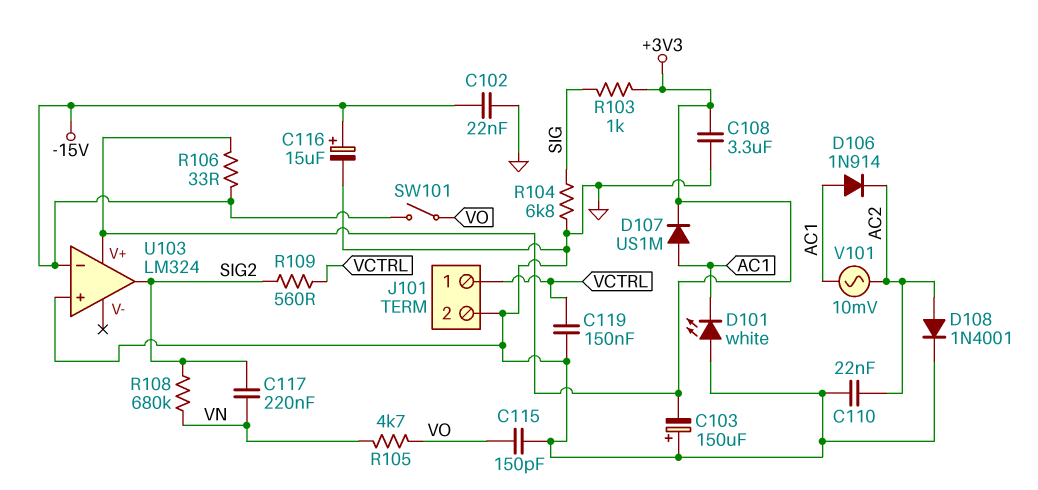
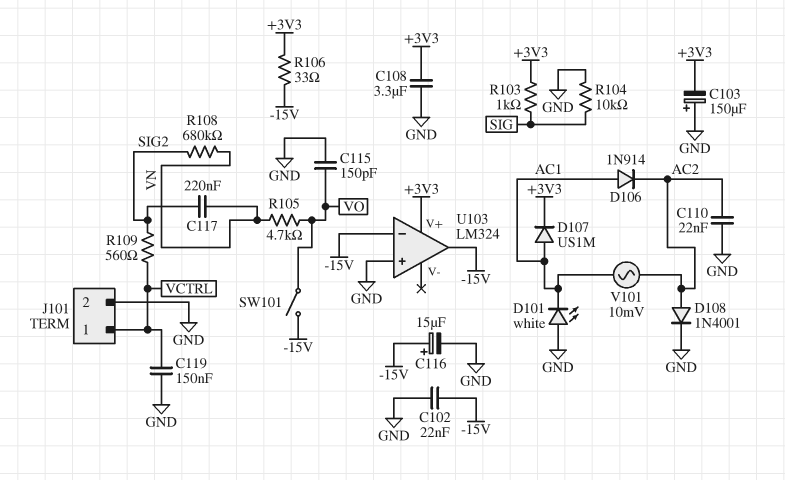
R104: 6.8k (GND, SIG) -> 10k (GND, SIG)
U103 pin out: SIG2 -> -15V

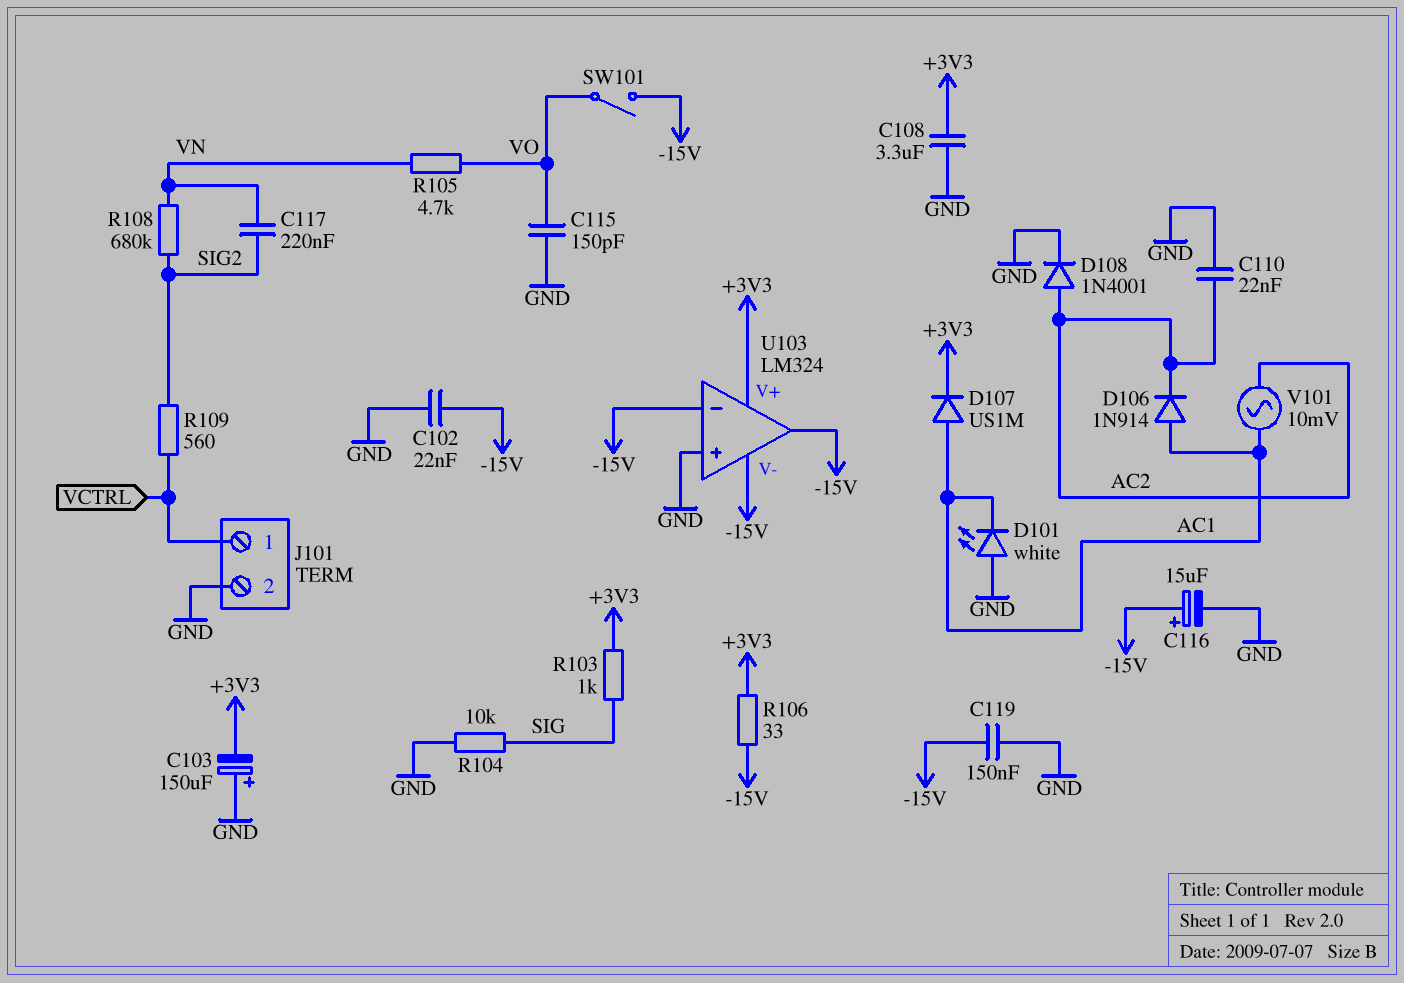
C119: 150nF (GND, VCTRL) -> 150nF (-15V, GND)
U103 pin V-: none -> -15V

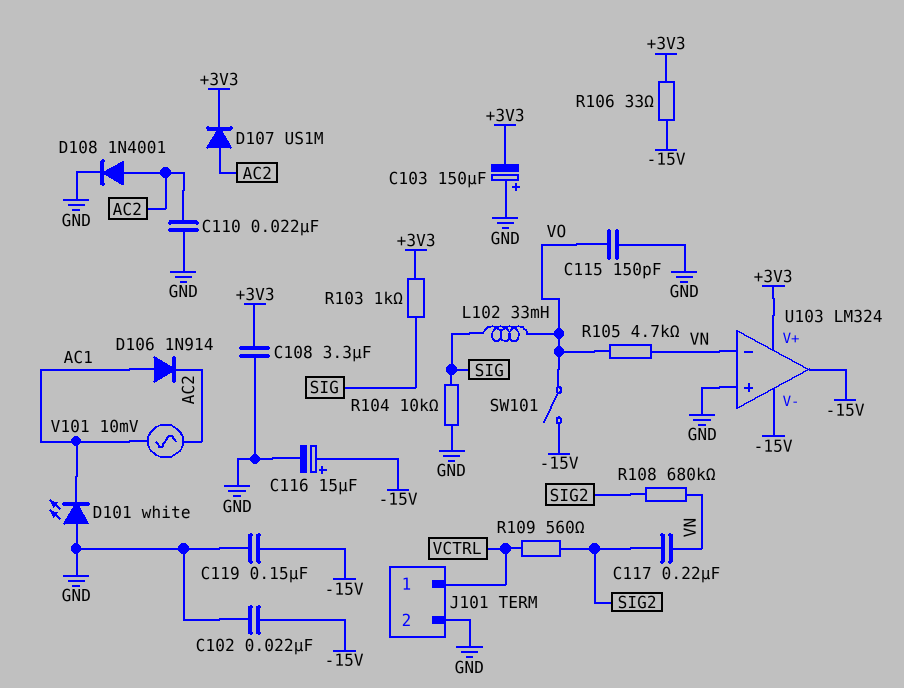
D107: diode US1M (A AC1, K +3V3) -> diode US1M (A AC2, K +3V3)
L102: none -> 33mH (SIG, VO)
U103 pin in-: -15V -> VN

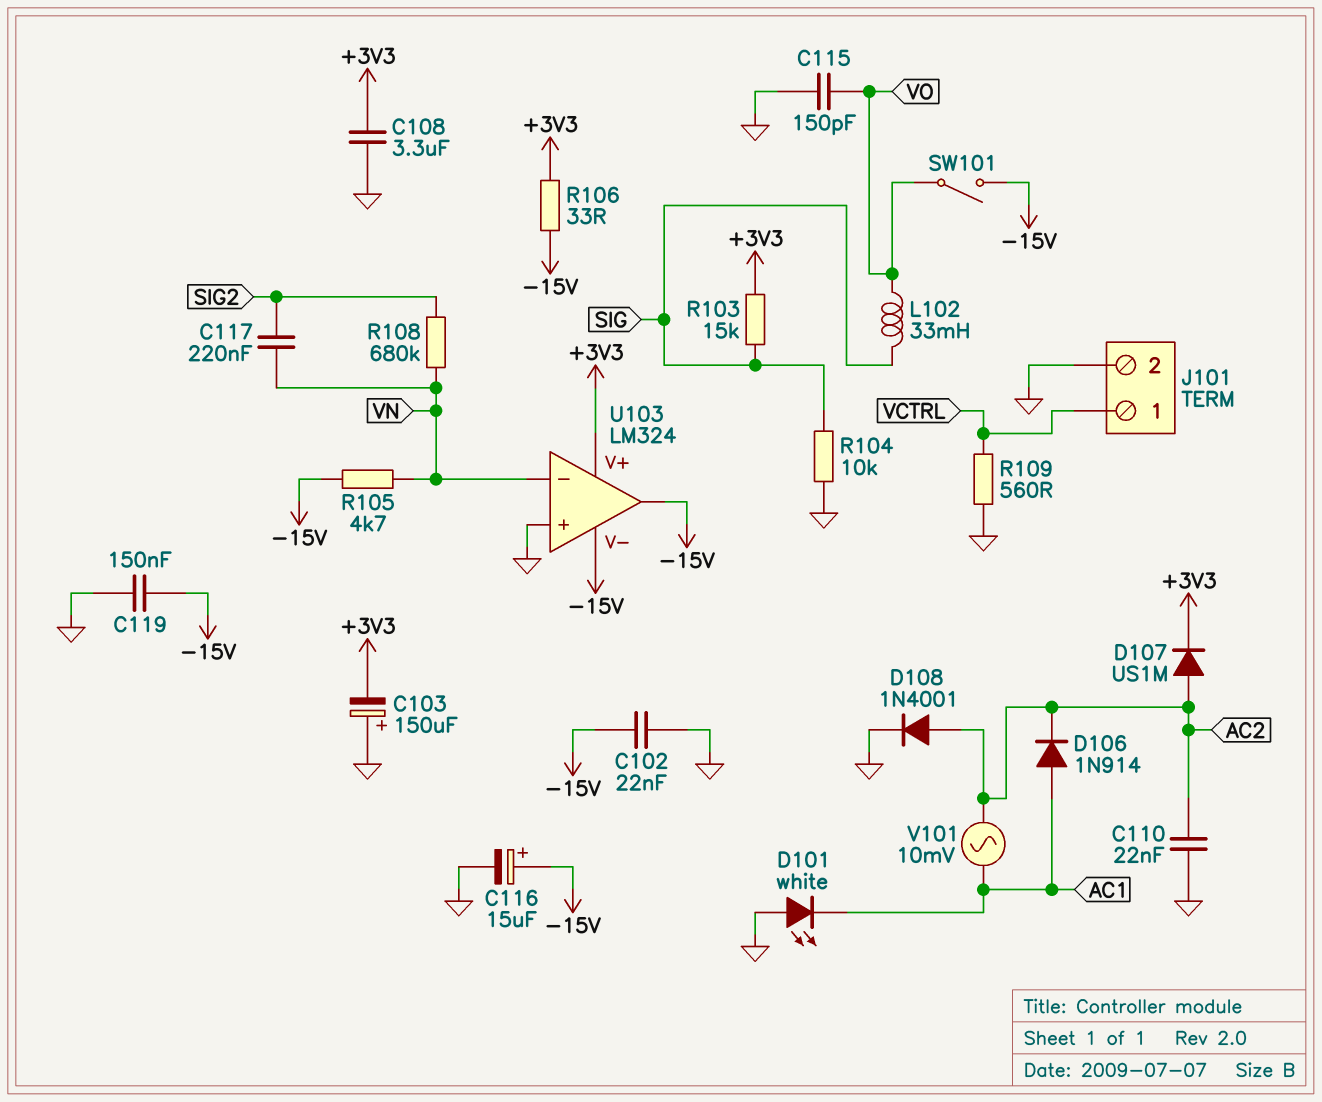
R103: 1k (+3V3, SIG) -> 15k (+3V3, SIG)
R105: 4.7k (VN, VO) -> 4.7k (-15V, VN)
R109: 560 (SIG2, VCTRL) -> 560 (GND, VCTRL)

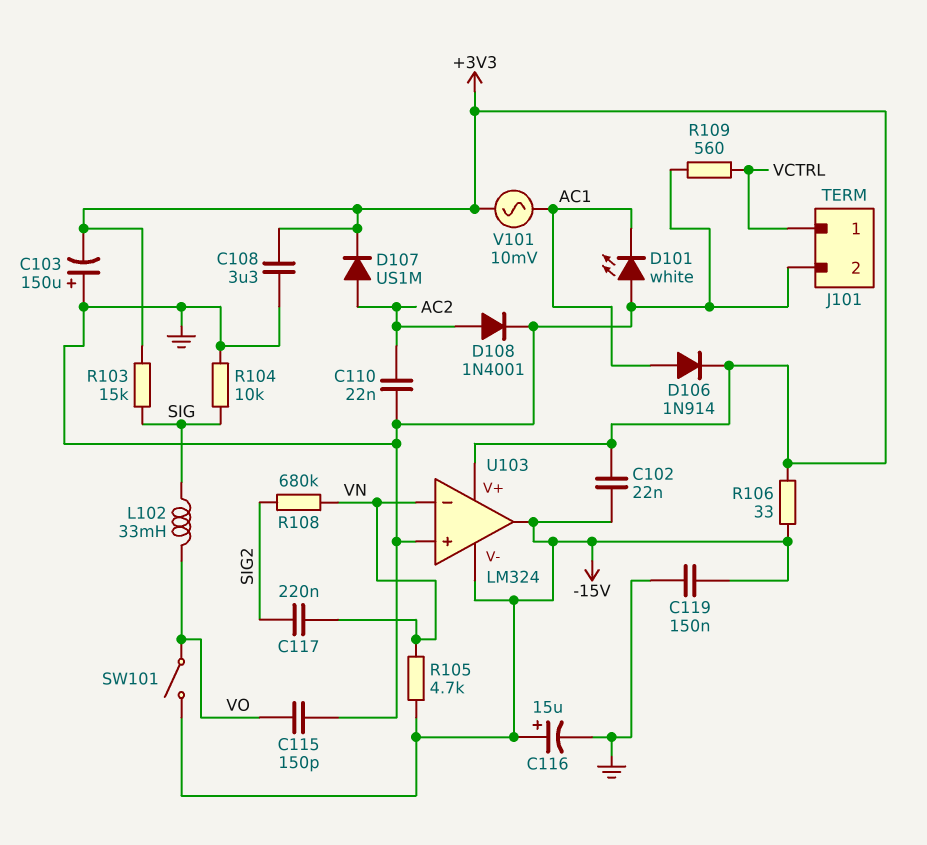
C102: 22nF (-15V, GND) -> 22nF (+3V3, -15V)
D106: diode 1N914 (A AC1, K AC2) -> diode 1N914 (A AC1, K +3V3)
V101: AC 10mV (AC1, AC2) -> AC 10mV (+3V3, AC1)

